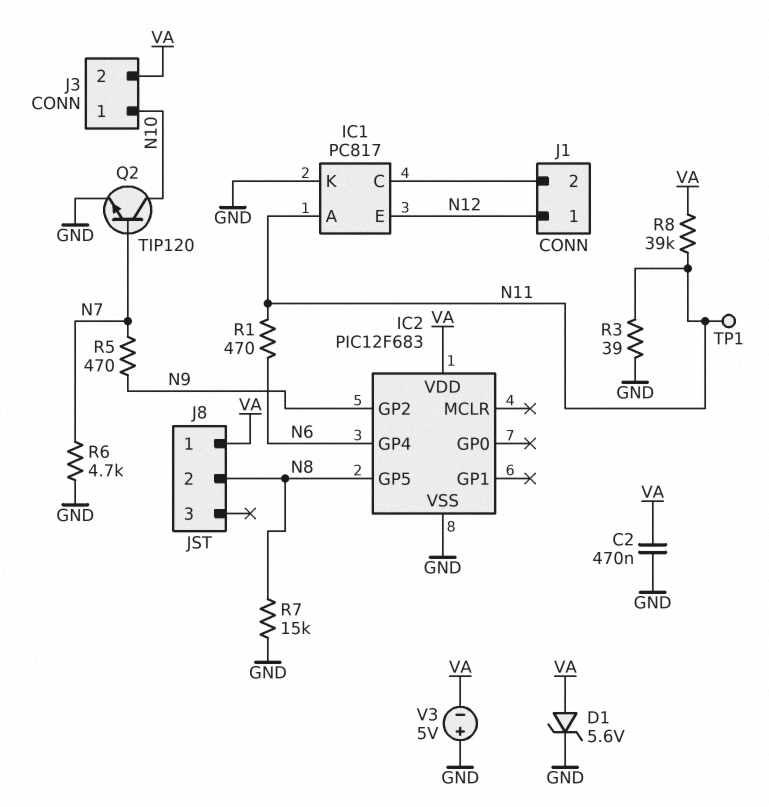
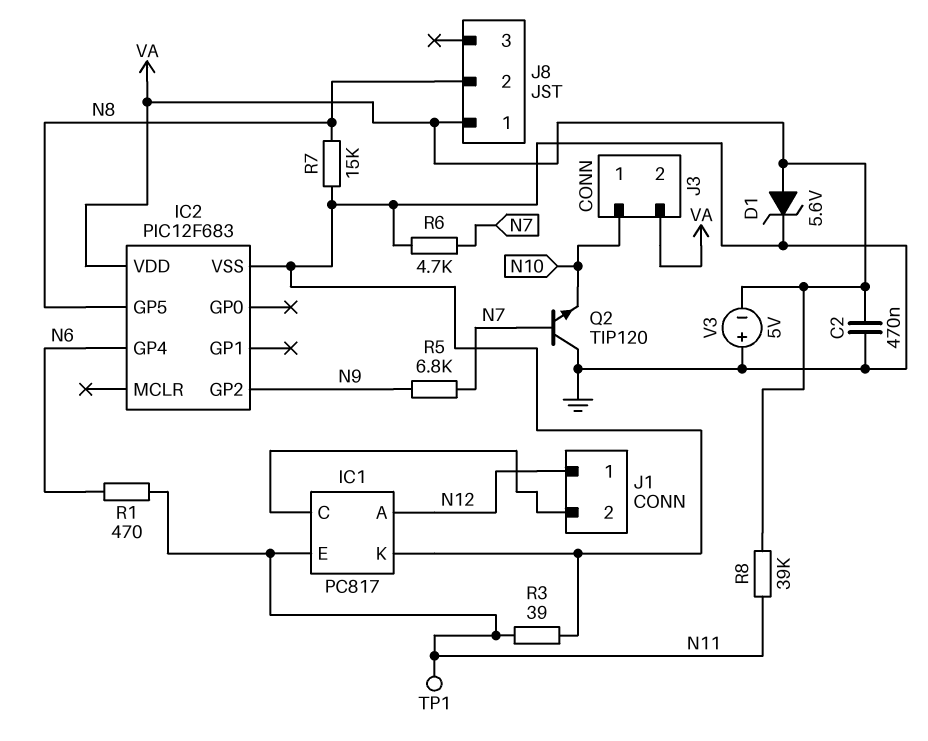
IC1 pin A: N11 -> N12
IC1 pin E: N12 -> N11
Q2: NPN TIP120 (B N7, C N10, E GND) -> NPN TIP120 (B N7, C GND, E N10)
R5: 470 (N7, N9) -> 6.8k (N7, N9)

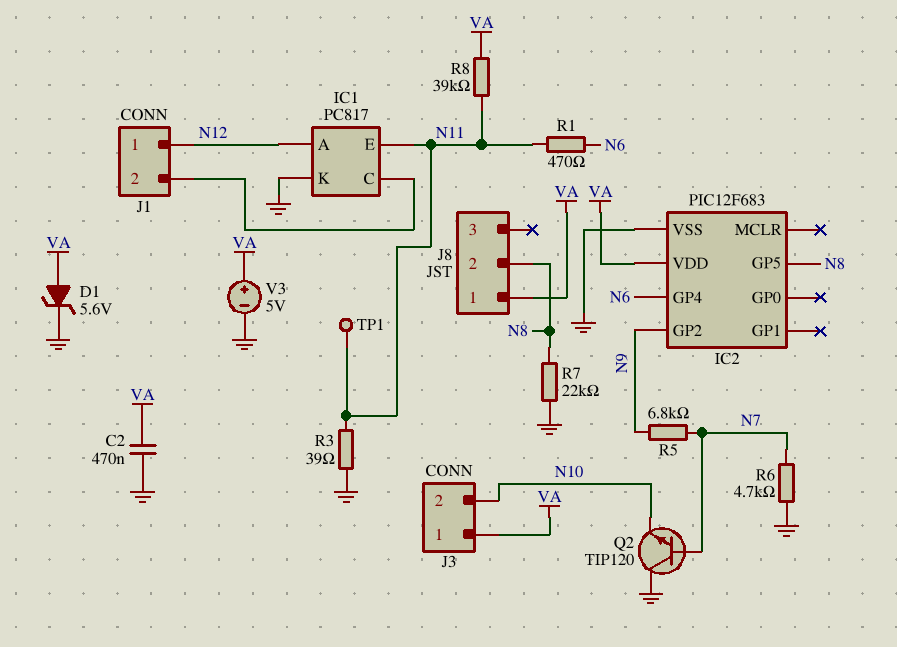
J3 pin 1: N10 -> VA
J3 pin 2: VA -> N10
R7: 15k (GND, N8) -> 22k (GND, N8)
V3: 5V (plus GND, minus VA) -> 5V (plus VA, minus GND)

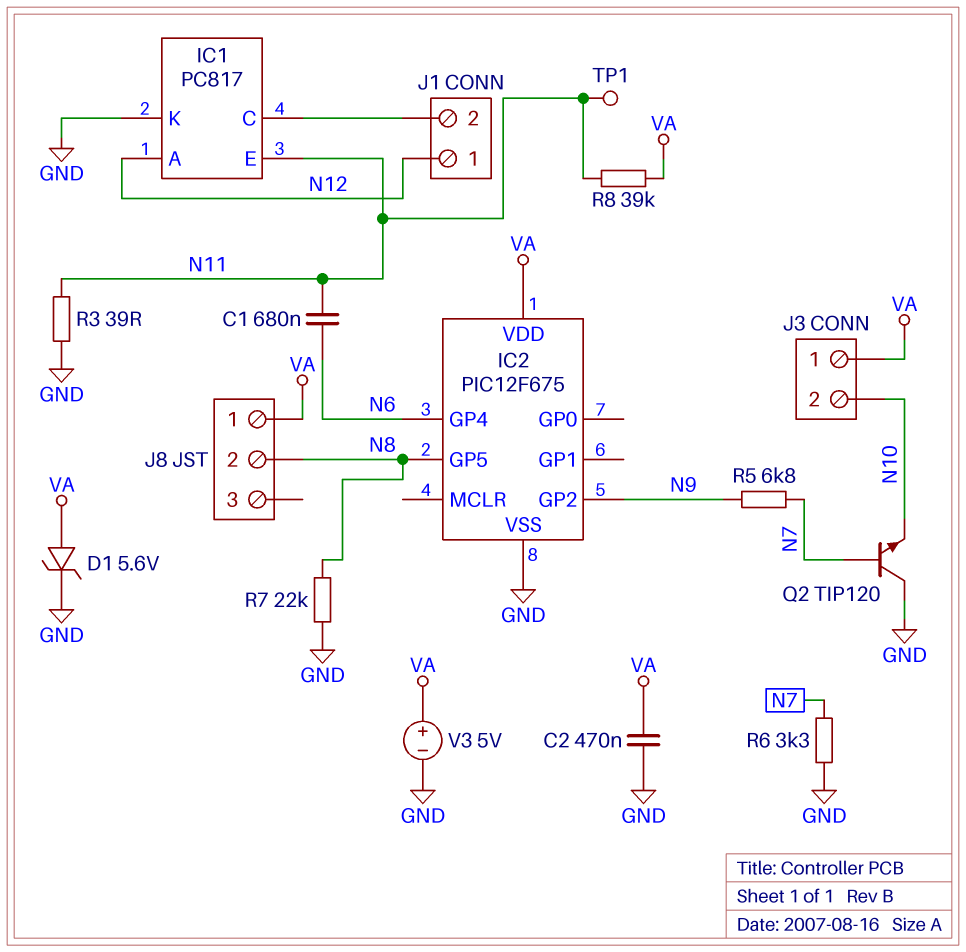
C1: none -> 680nF (N6, N11)
IC2: PIC12F683 -> PIC12F675
R1: 470 (N6, N11) -> none
R6: 4.7k (GND, N7) -> 3.3k (GND, N7)

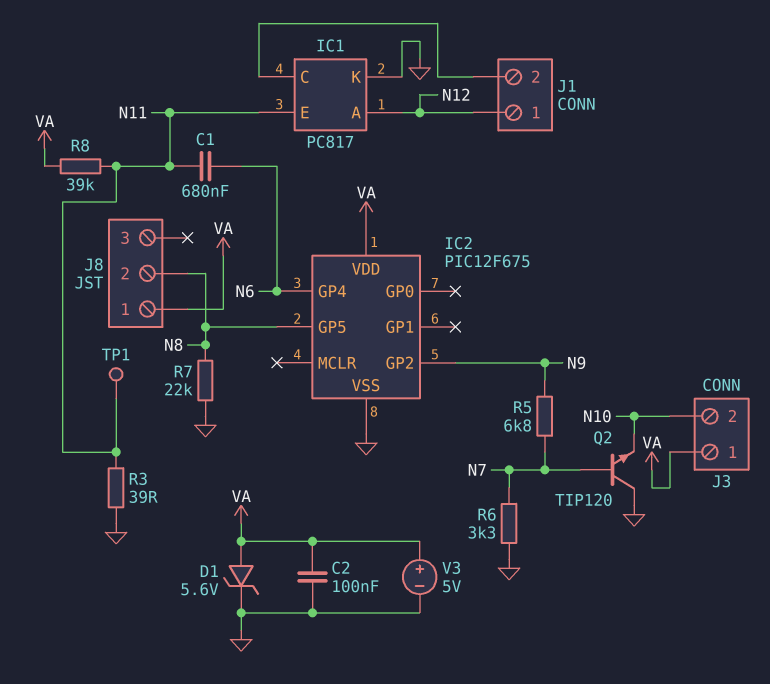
C2: 470nF (GND, VA) -> 100nF (GND, VA)

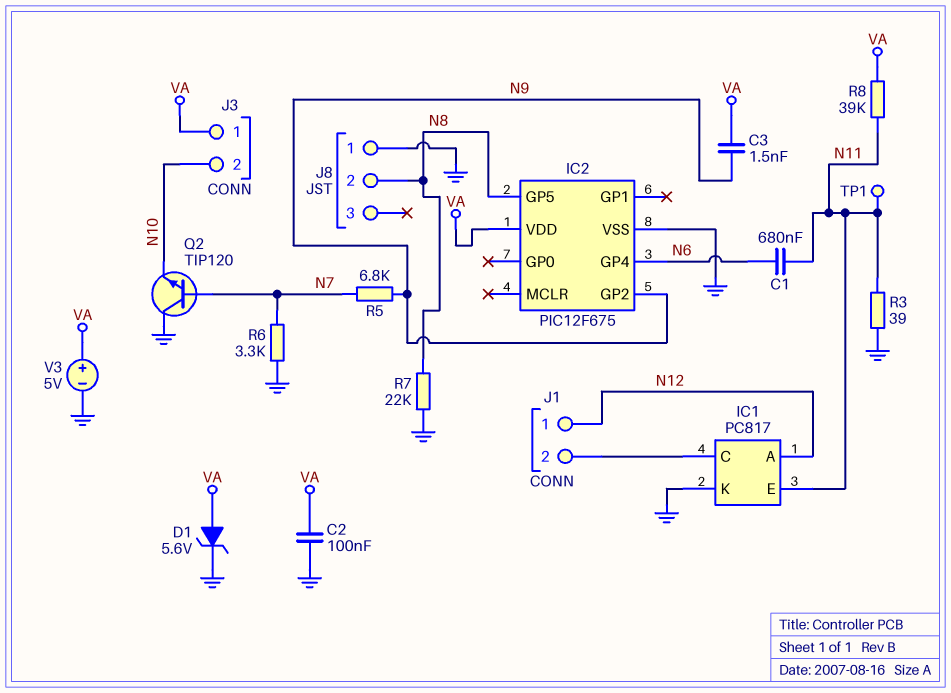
C3: none -> 1.5nF (N9, VA)
J8 pin 1: VA -> GND

